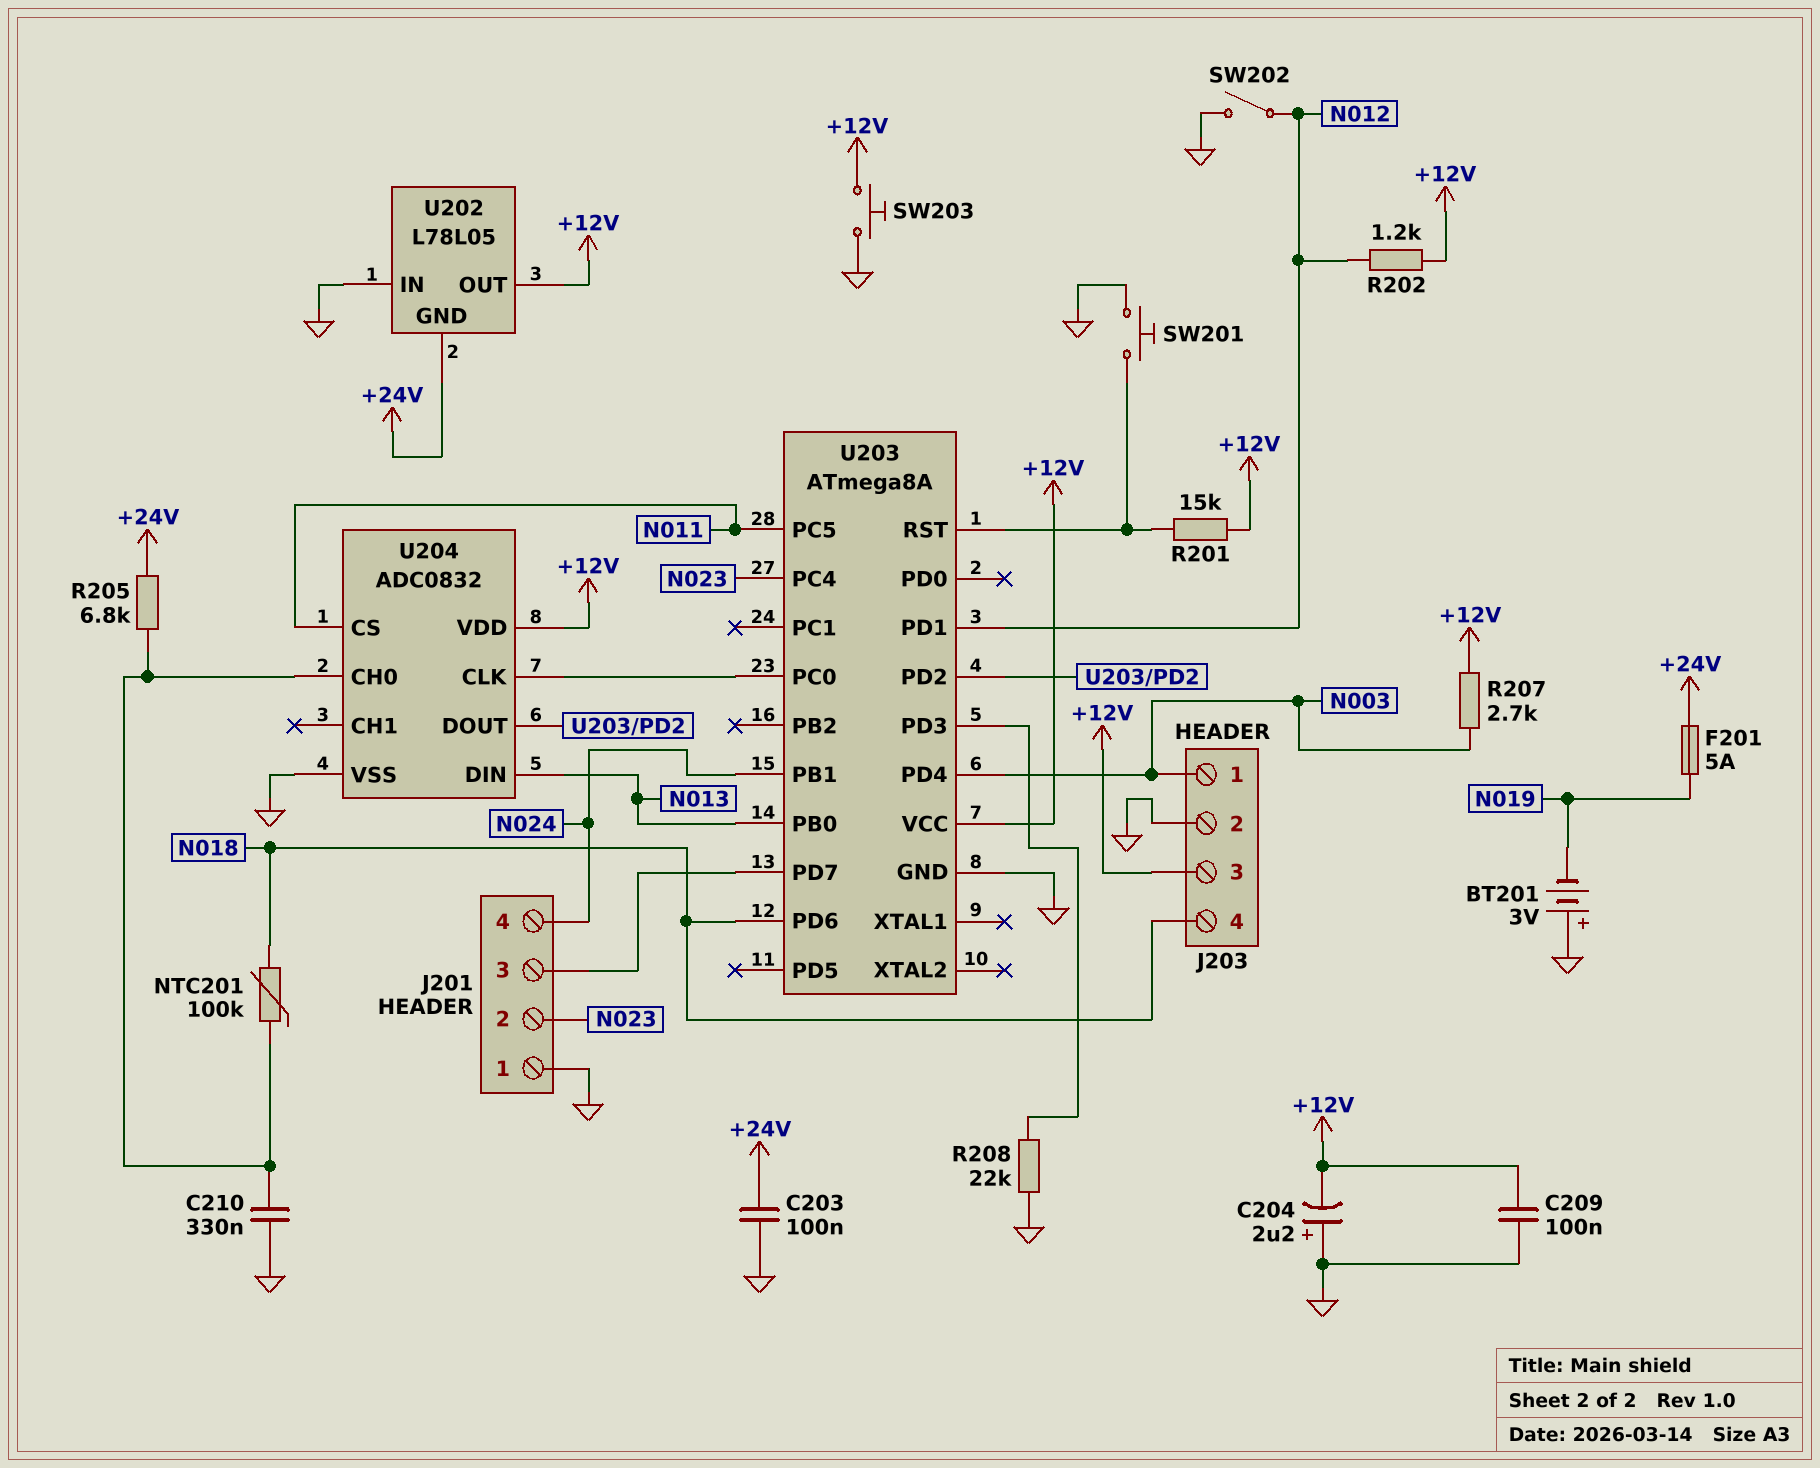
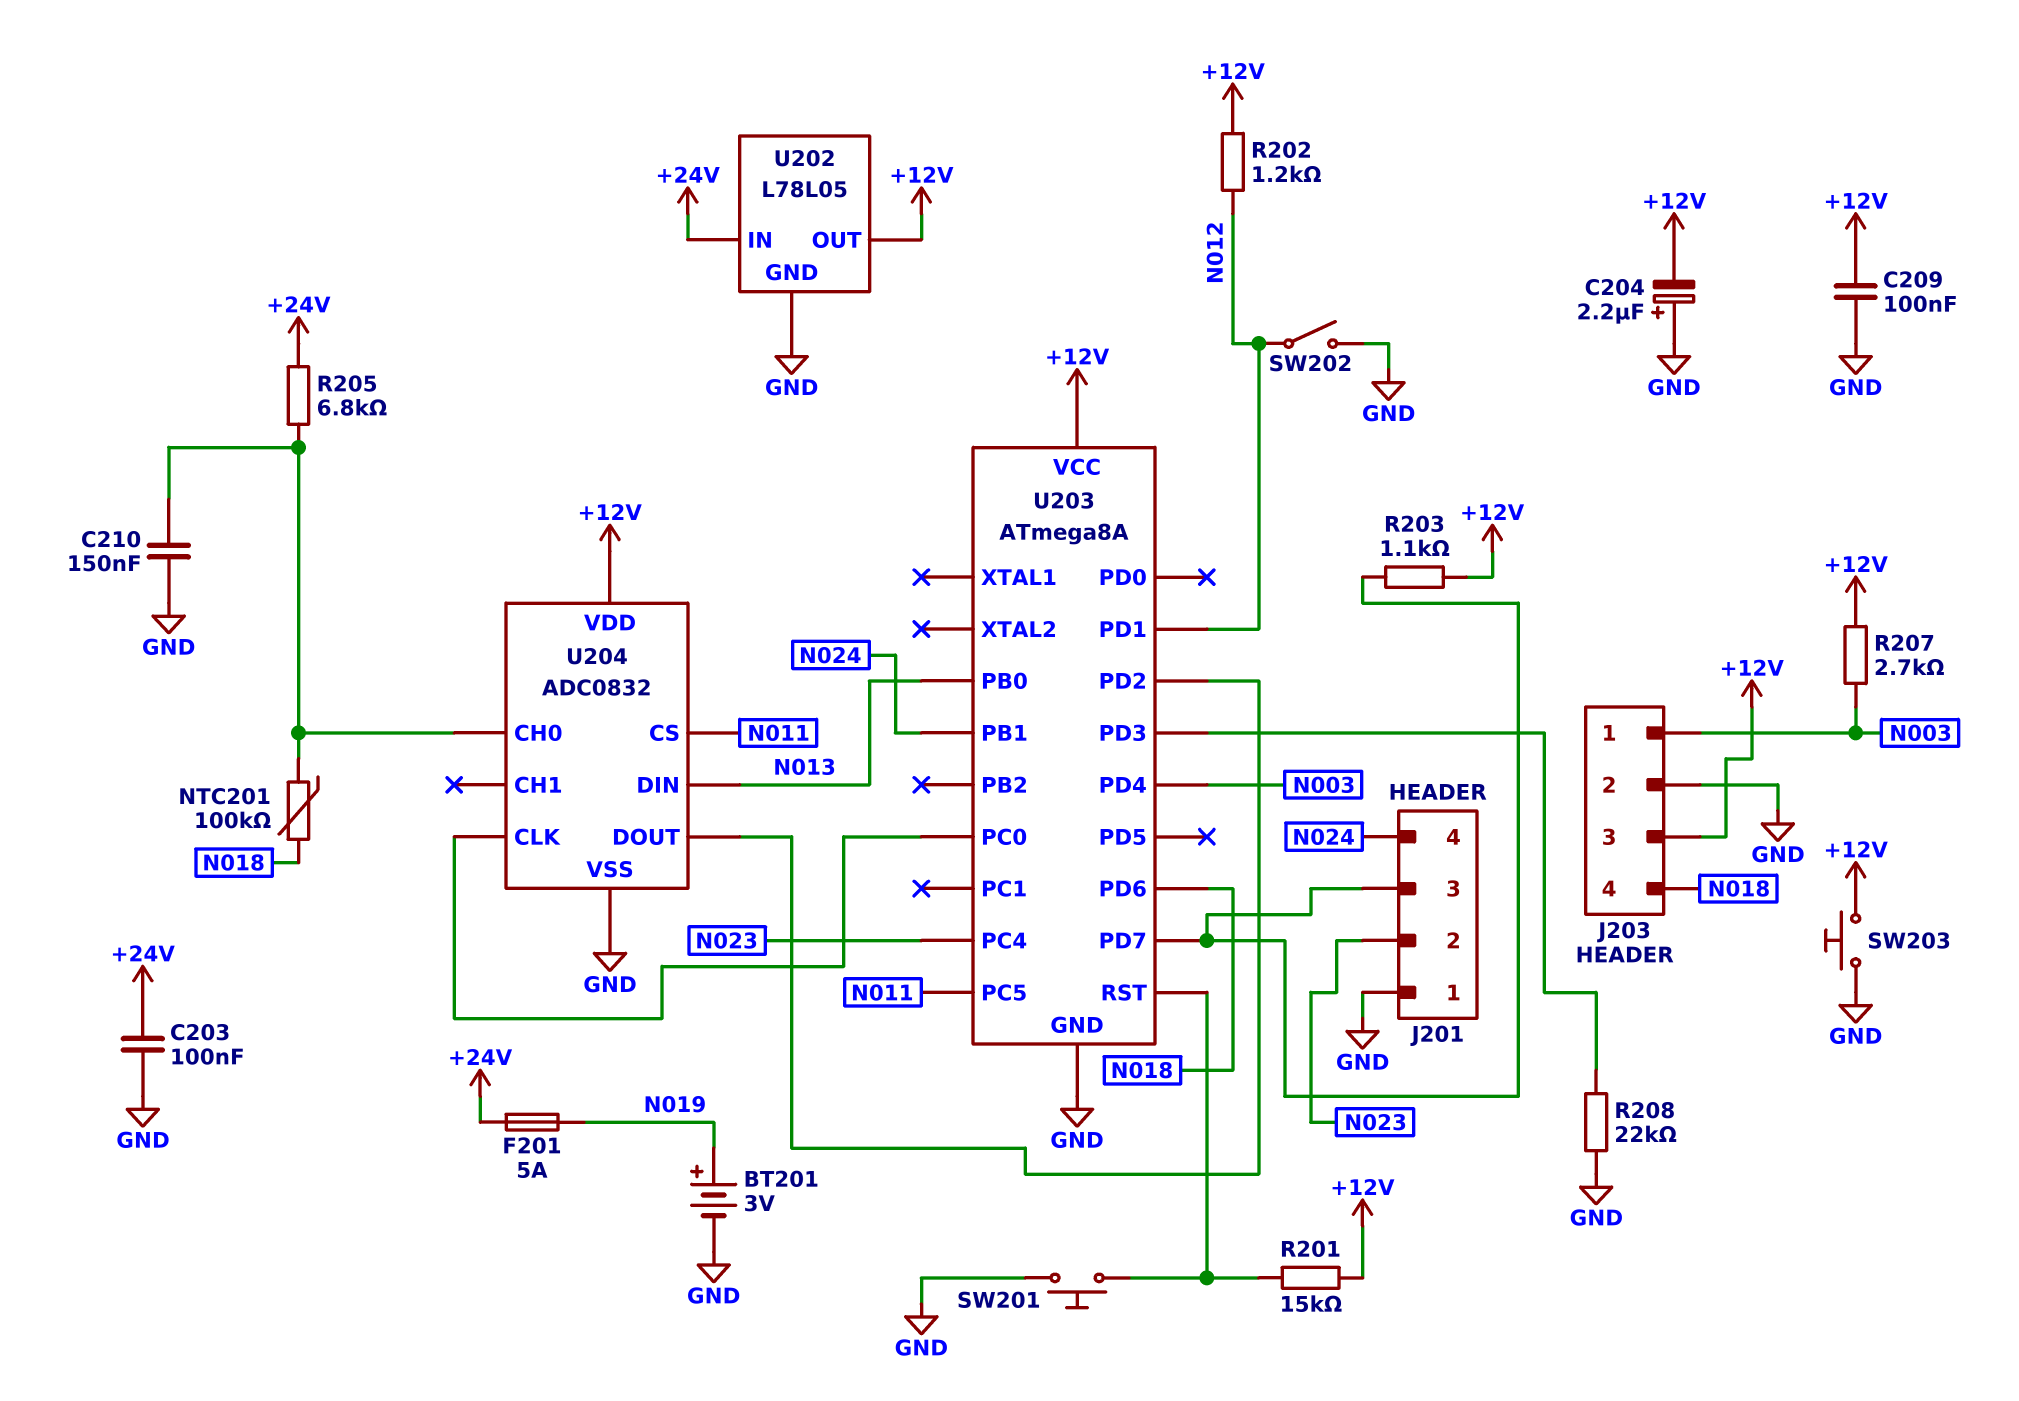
BT201: 3V (plus GND, minus N019) -> 3V (plus N019, minus GND)
C210: 330nF (GND, U204/CH0) -> 150nF (GND, U204/CH0)
R203: none -> 1.1k (+12V, J201/3)
U202 pin GND: +24V -> GND
U202 pin IN: GND -> +24V

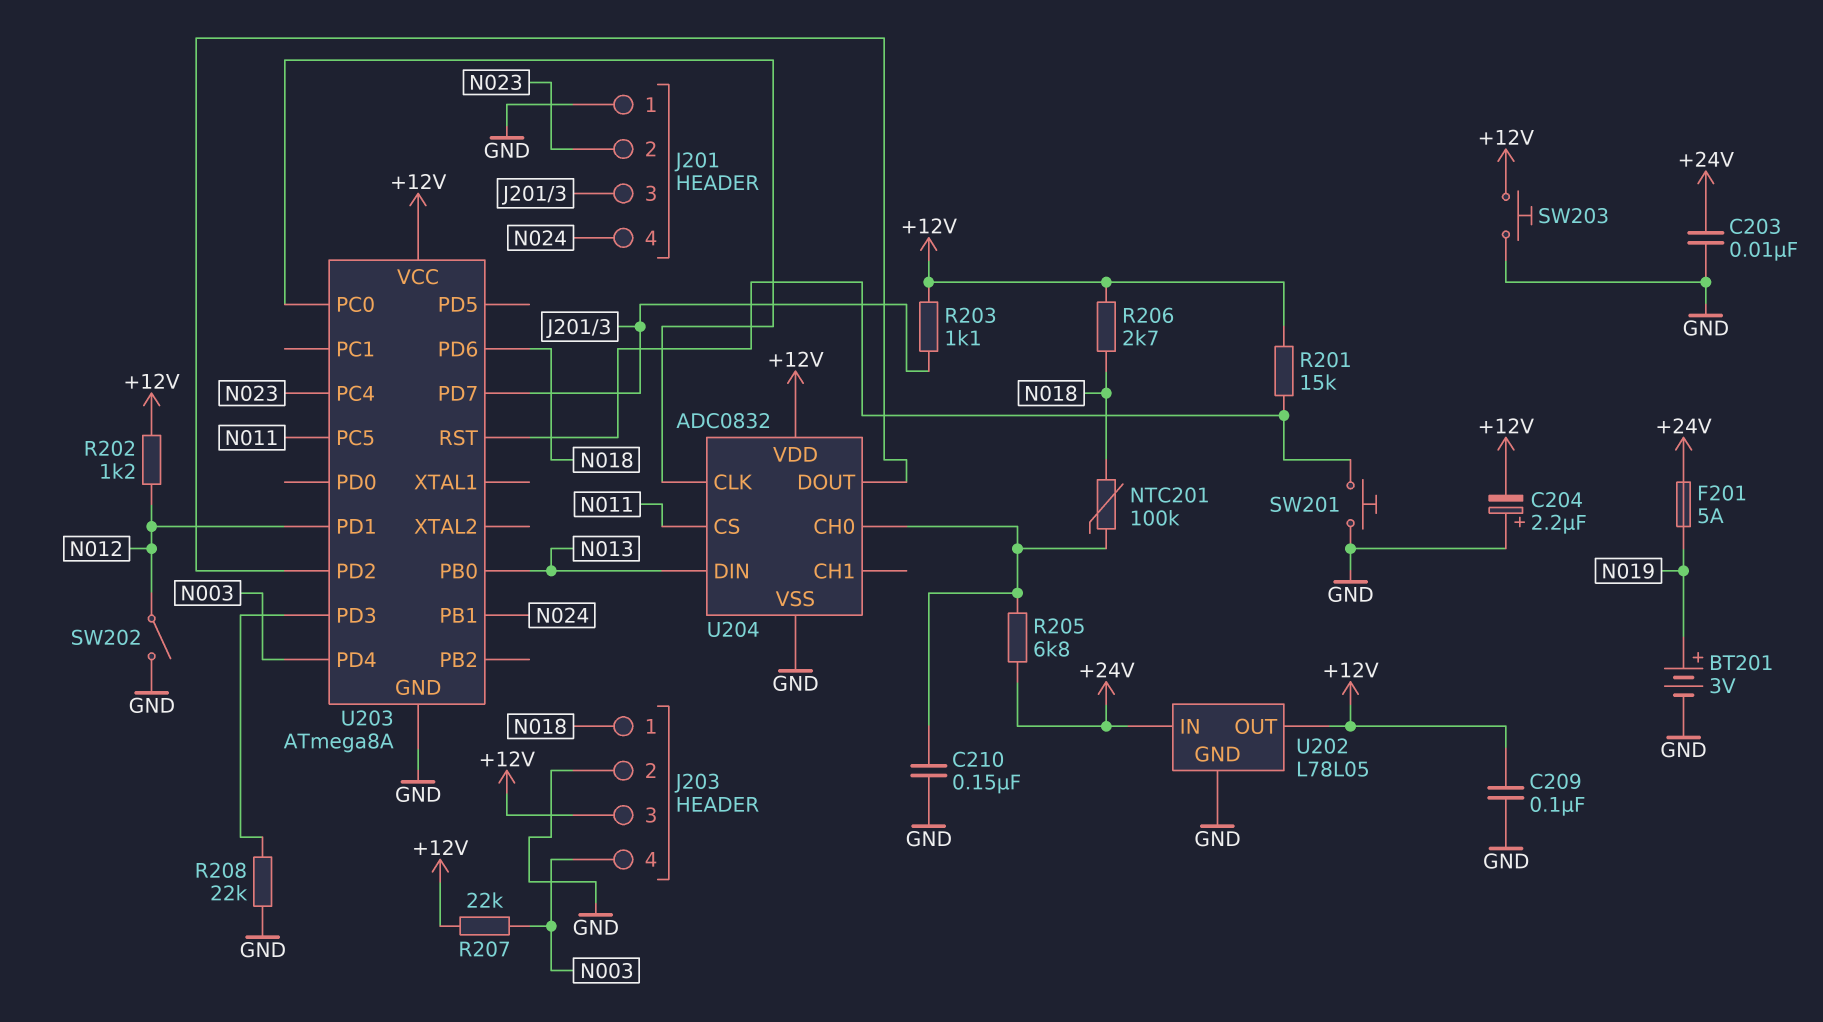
C203: 100nF (+24V, GND) -> 10nF (+24V, GND)
J203 pin 1: N003 -> N018
J203 pin 4: N018 -> N003
R206: none -> 2.7k (+12V, N018)
R207: 2.7k (+12V, N003) -> 22k (+12V, N003)

